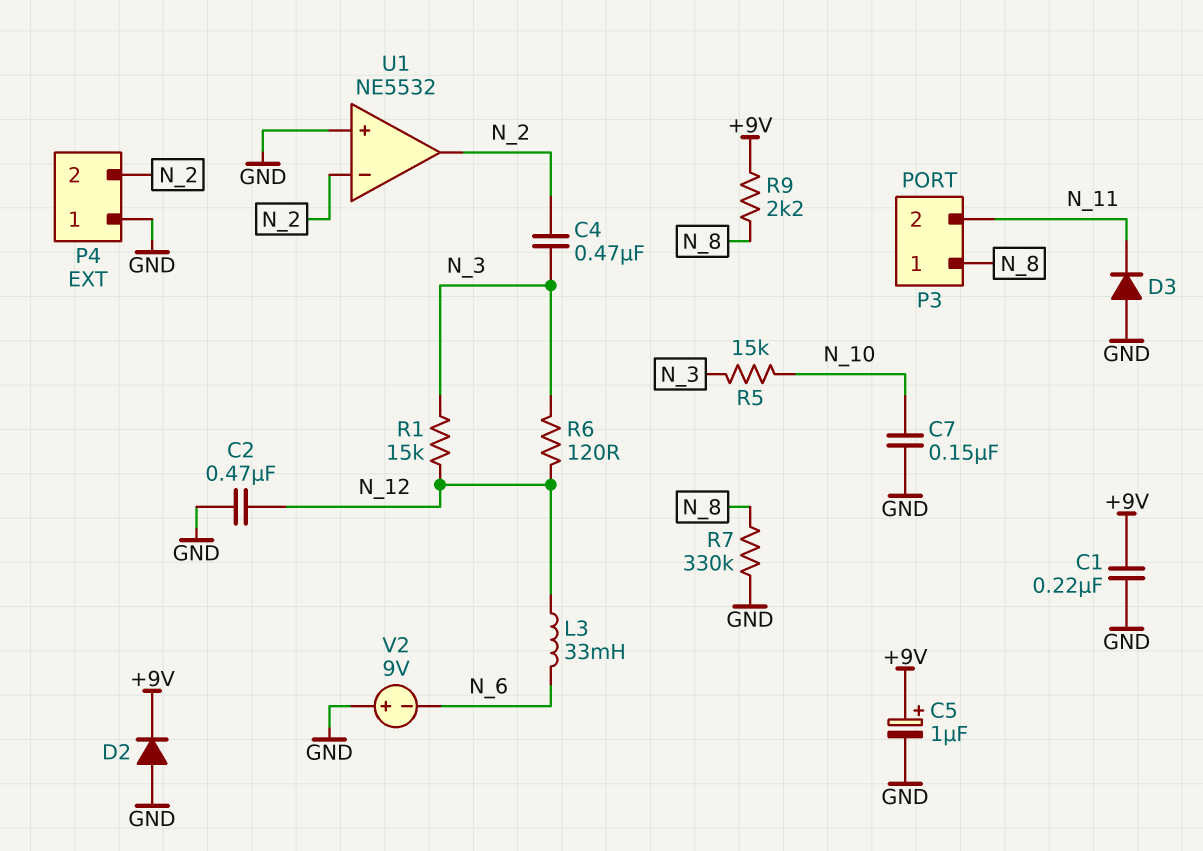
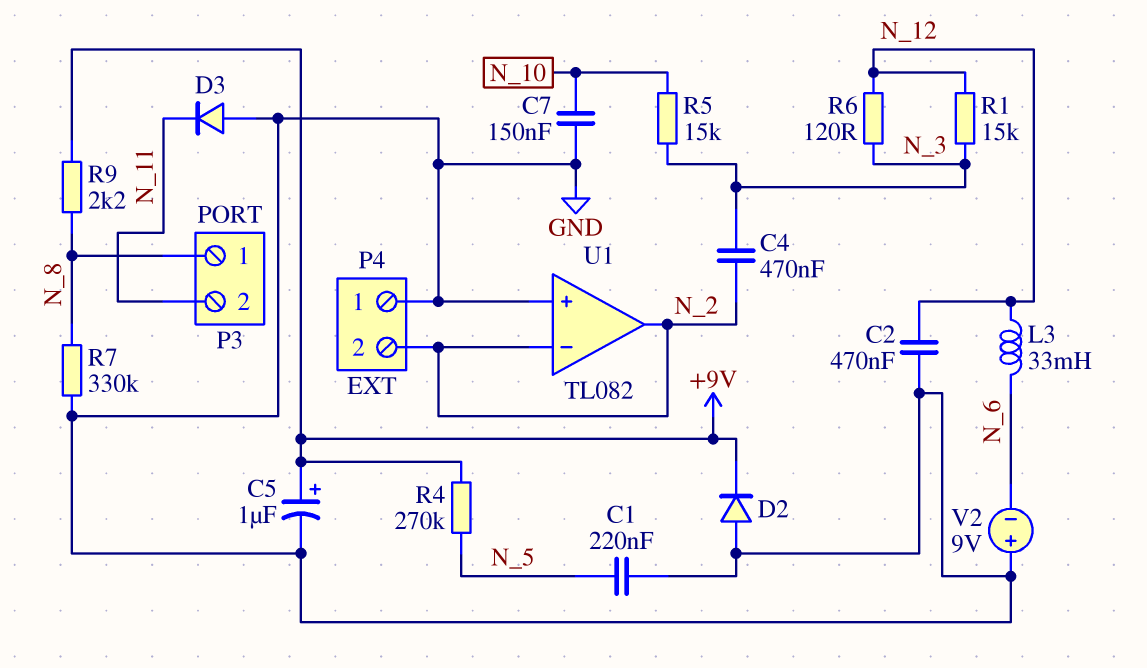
C1: 220nF (+9V, GND) -> 220nF (GND, N_5)
R4: none -> 270k (+9V, N_5)
U1: NE5532 -> TL082

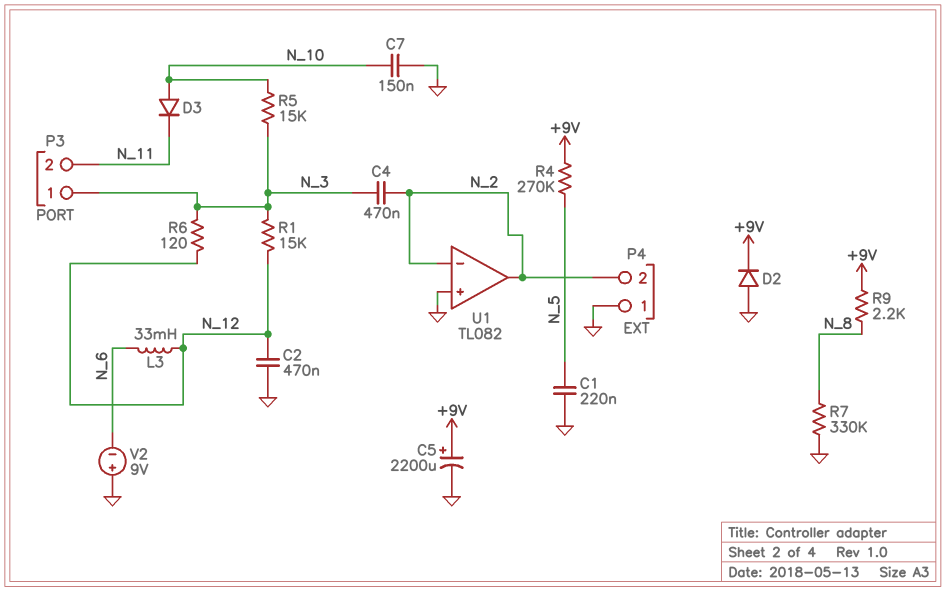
C5: 1uF (plus +9V, minus GND) -> 2200uF (plus +9V, minus GND)
D3: diode (A GND, K N_11) -> diode (A N_10, K N_11)
P3 pin 1: N_8 -> N_3

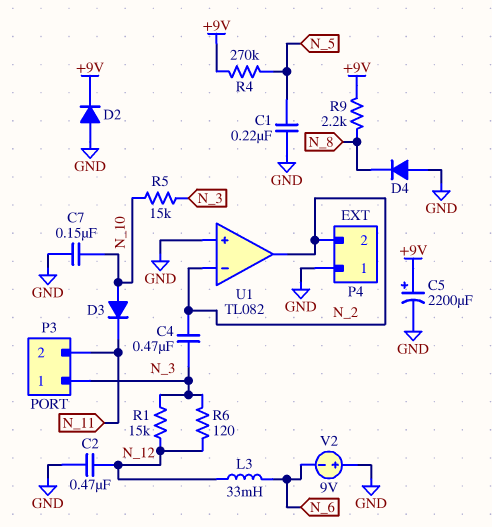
D4: none -> diode (A GND, K N_8)
R7: 330k (GND, N_8) -> none

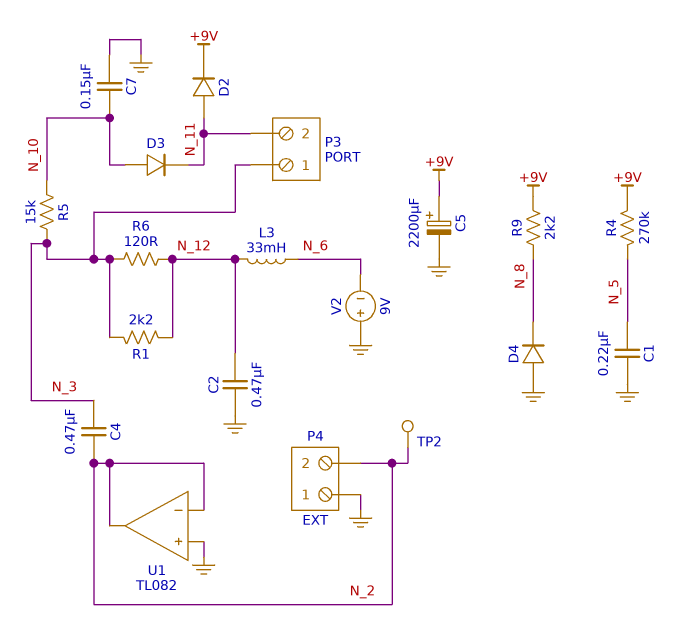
D2: diode (A GND, K +9V) -> diode (A N_11, K +9V)
R1: 15k (N_3, N_12) -> 2.2k (N_3, N_12)
TP2: none -> test point (N_2)

